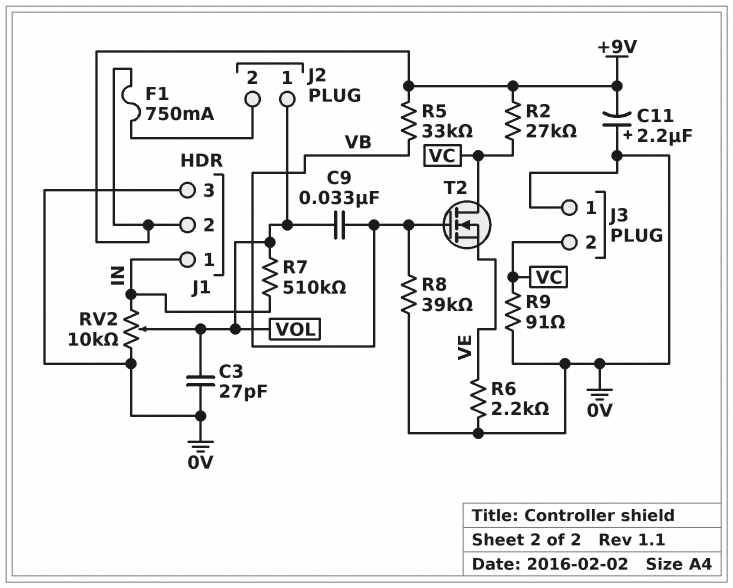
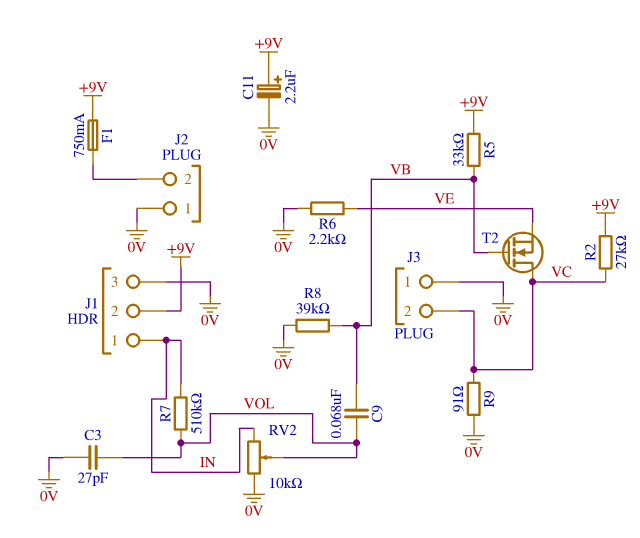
C9: 33nF (VB, VOL) -> 68nF (VB, VOL)
C11: 2.2uF (plus 0V, minus +9V) -> 2.2uF (plus +9V, minus 0V)
J2 pin 1: VOL -> 0V

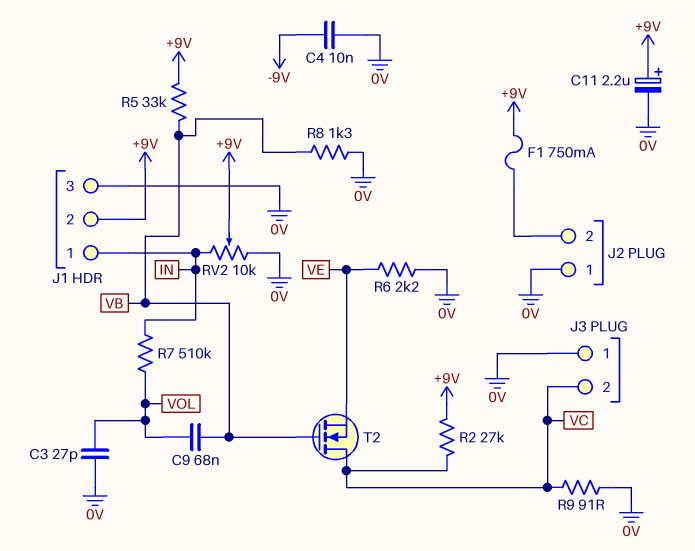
C4: none -> 10nF (-9V, 0V)
R8: 39k (0V, VB) -> 1.3k (0V, VB)
RV2: 10k (0V, IN, wiper VOL) -> 10k (0V, IN, wiper +9V)

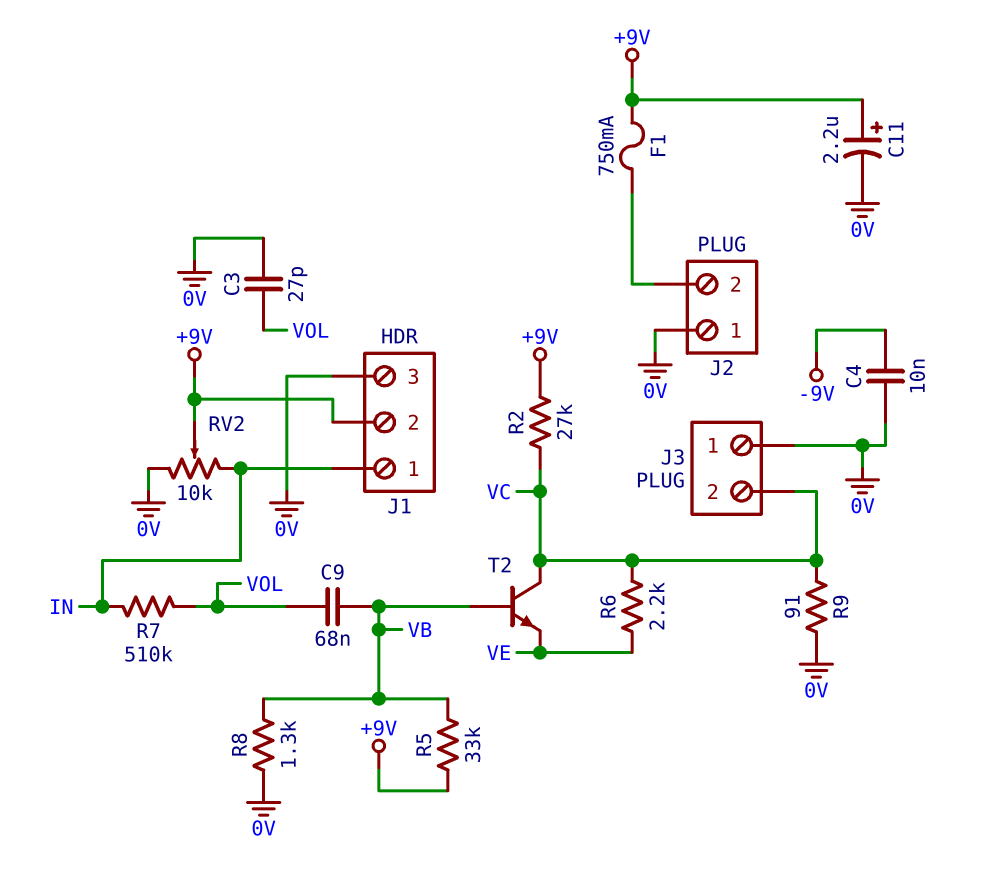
R6: 2.2k (0V, VE) -> 2.2k (VC, VE)
T2: NMOS (G VB, D VC, S VE) -> NPN (B VB, C VC, E VE)

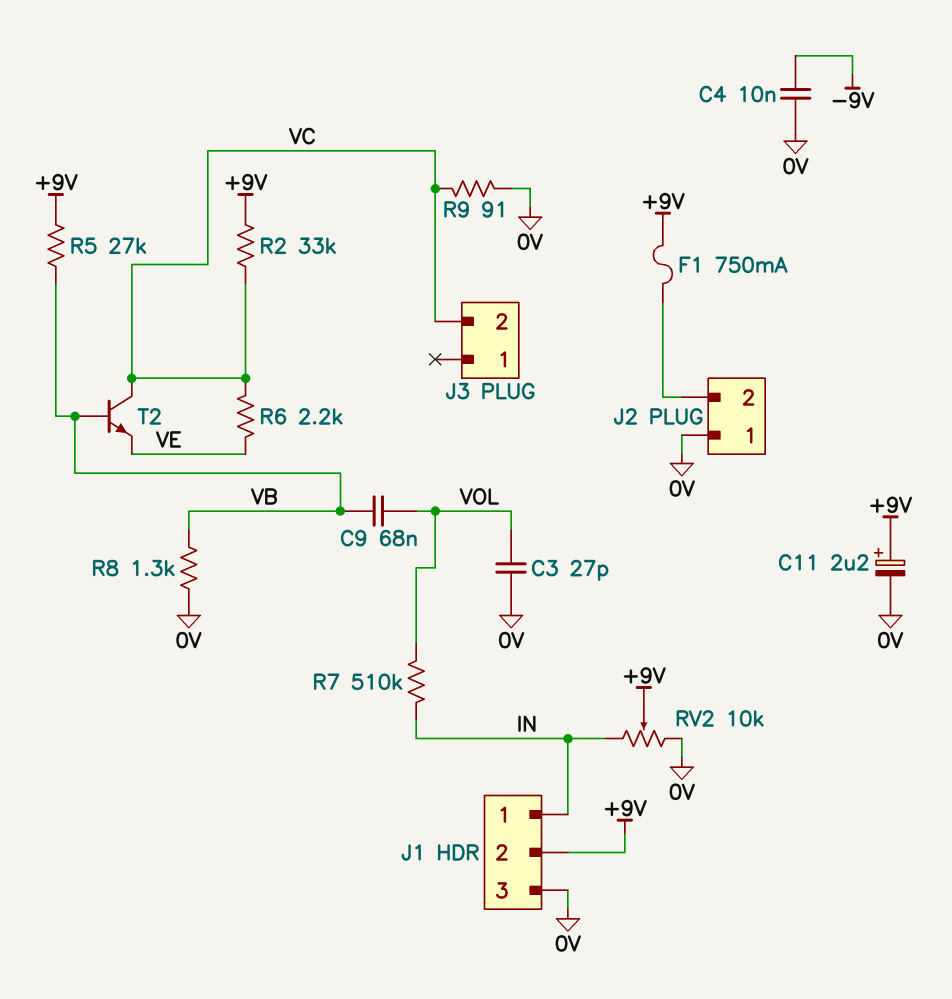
J3 pin 1: 0V -> none
R2: 27k (+9V, VC) -> 33k (+9V, VC)
R5: 33k (+9V, VB) -> 27k (+9V, VB)

